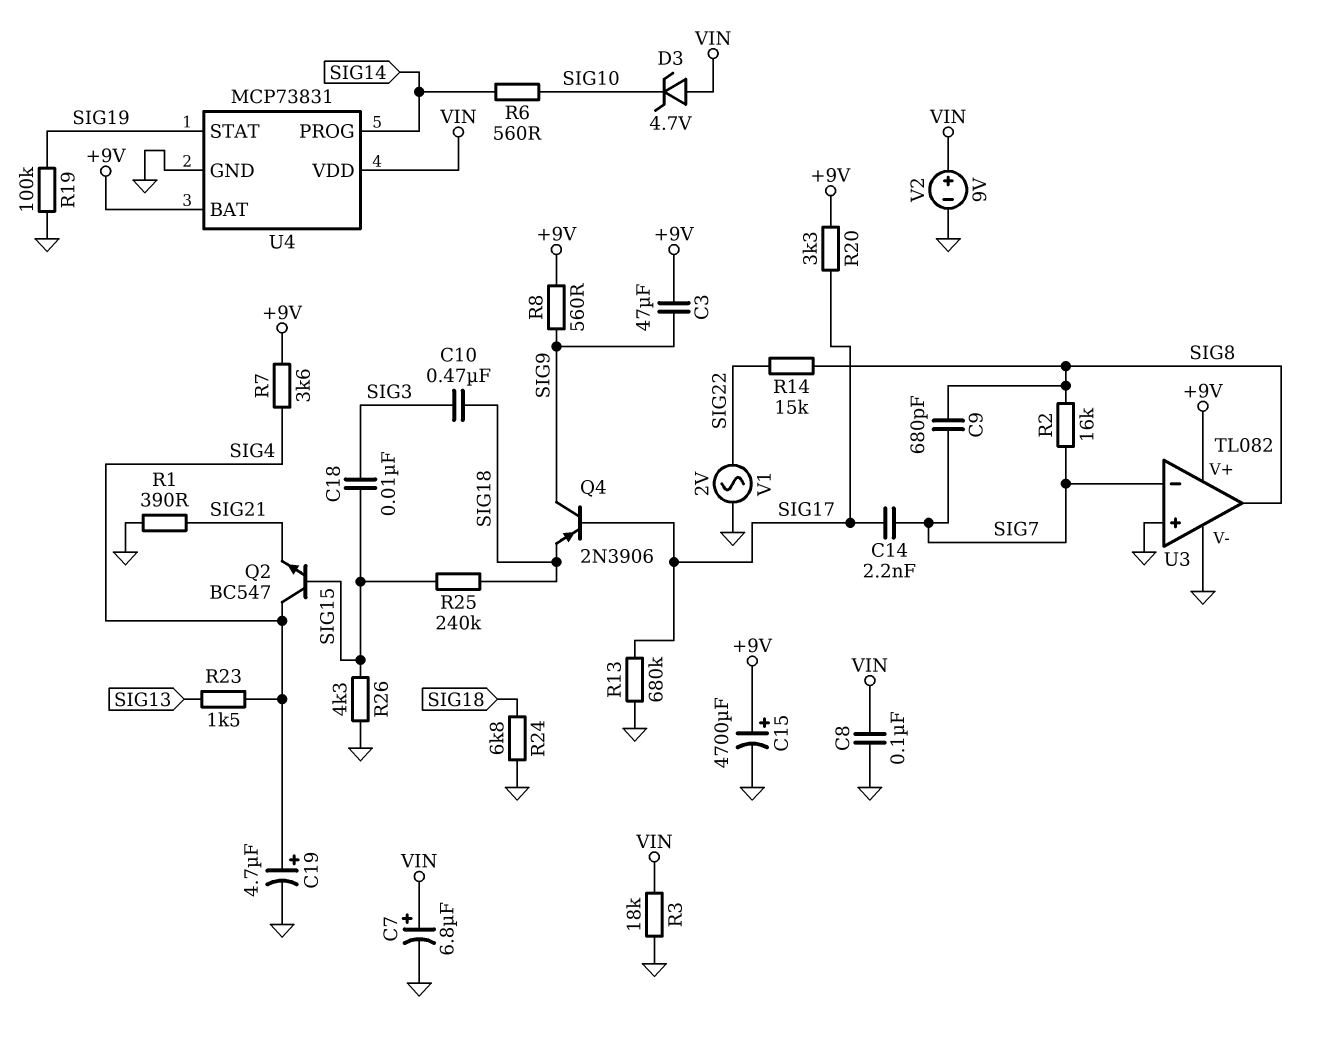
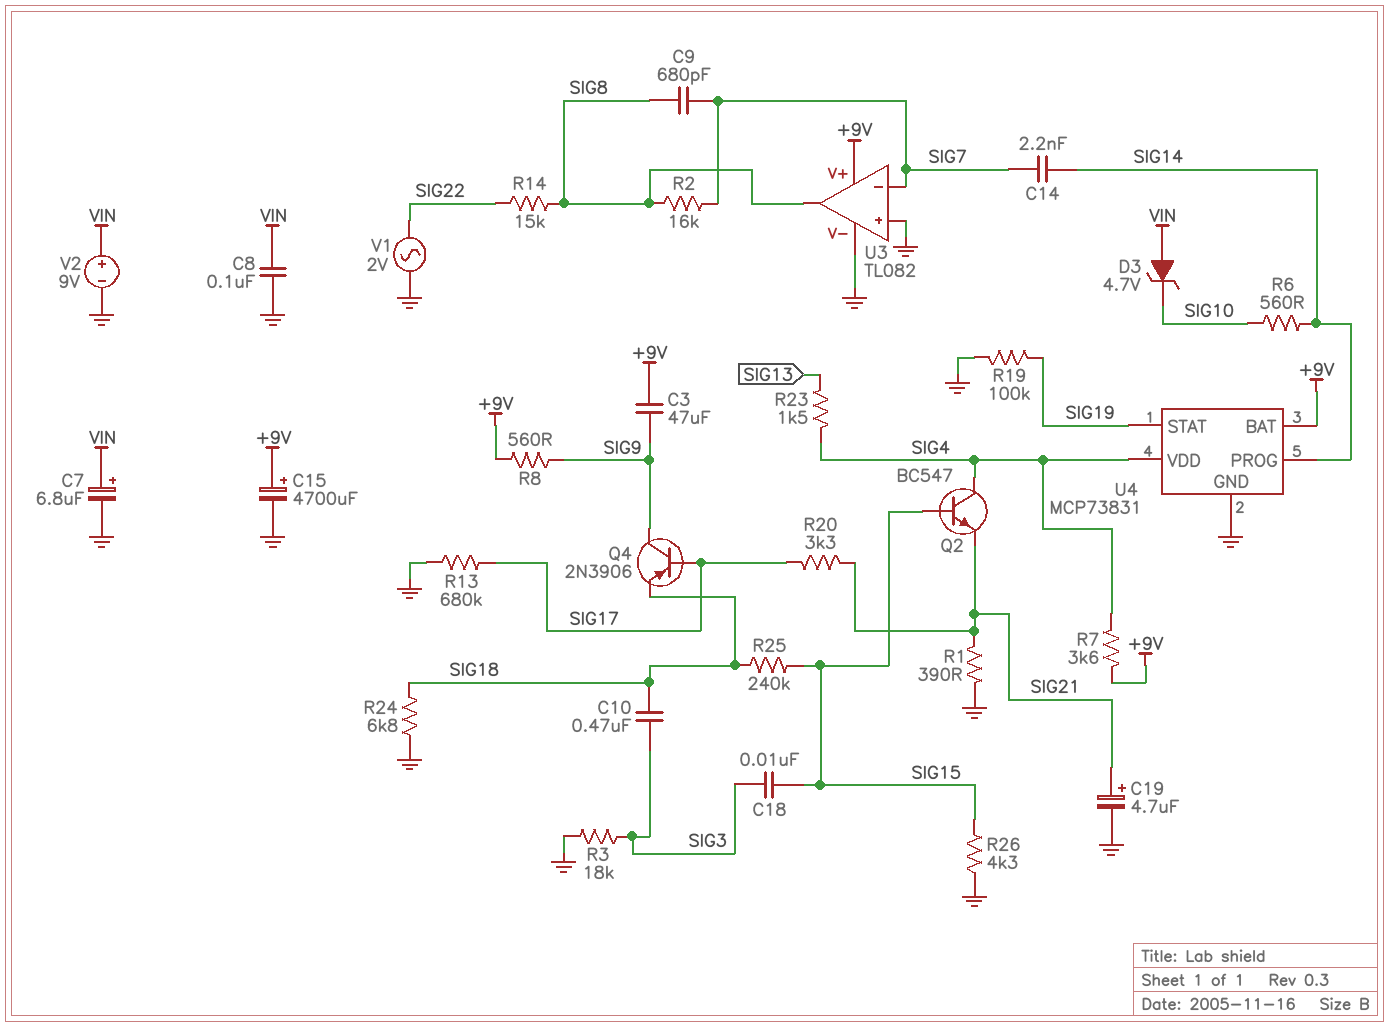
C14: 2.2nF (SIG7, SIG17) -> 2.2nF (SIG7, SIG14)
C19: 4.7uF (plus SIG4, minus GND) -> 4.7uF (plus SIG21, minus GND)
R3: 18k (GND, VIN) -> 18k (GND, SIG3)
R20: 3.3k (+9V, SIG17) -> 3.3k (SIG17, SIG21)
U4 pin VDD: VIN -> SIG4

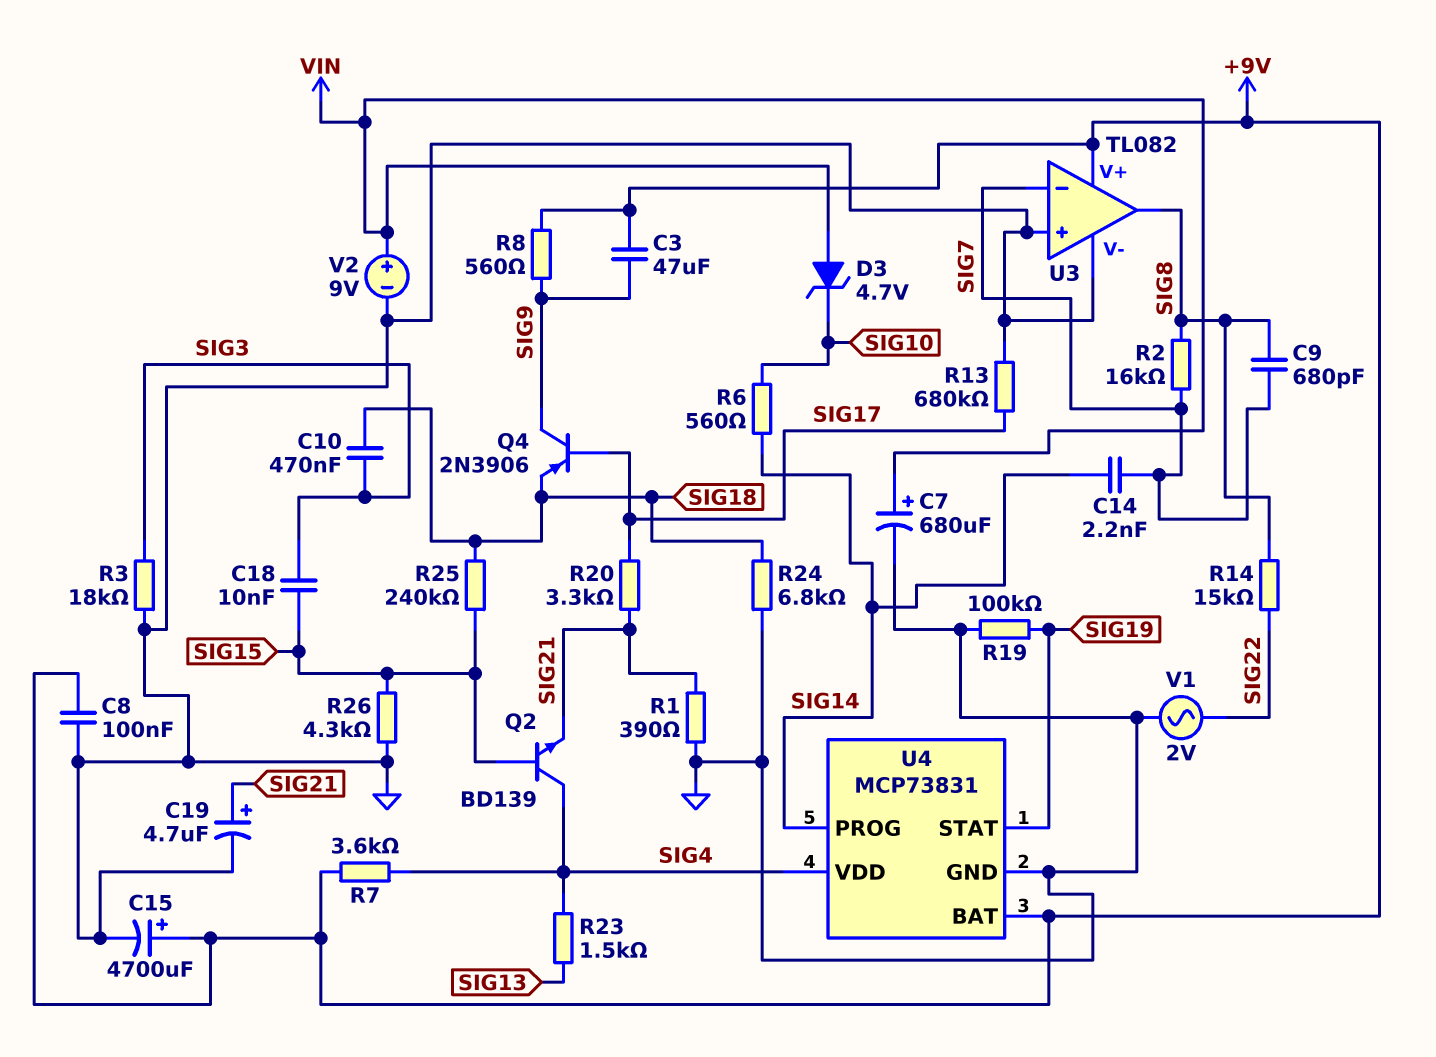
C7: 6.8uF (plus VIN, minus GND) -> 680uF (plus VIN, minus GND)
C8: 100nF (GND, VIN) -> 100nF (+9V, GND)
Q2: NPN BC547 (B SIG15, C SIG4, E SIG21) -> NPN BD139 (B SIG15, C SIG4, E SIG21)

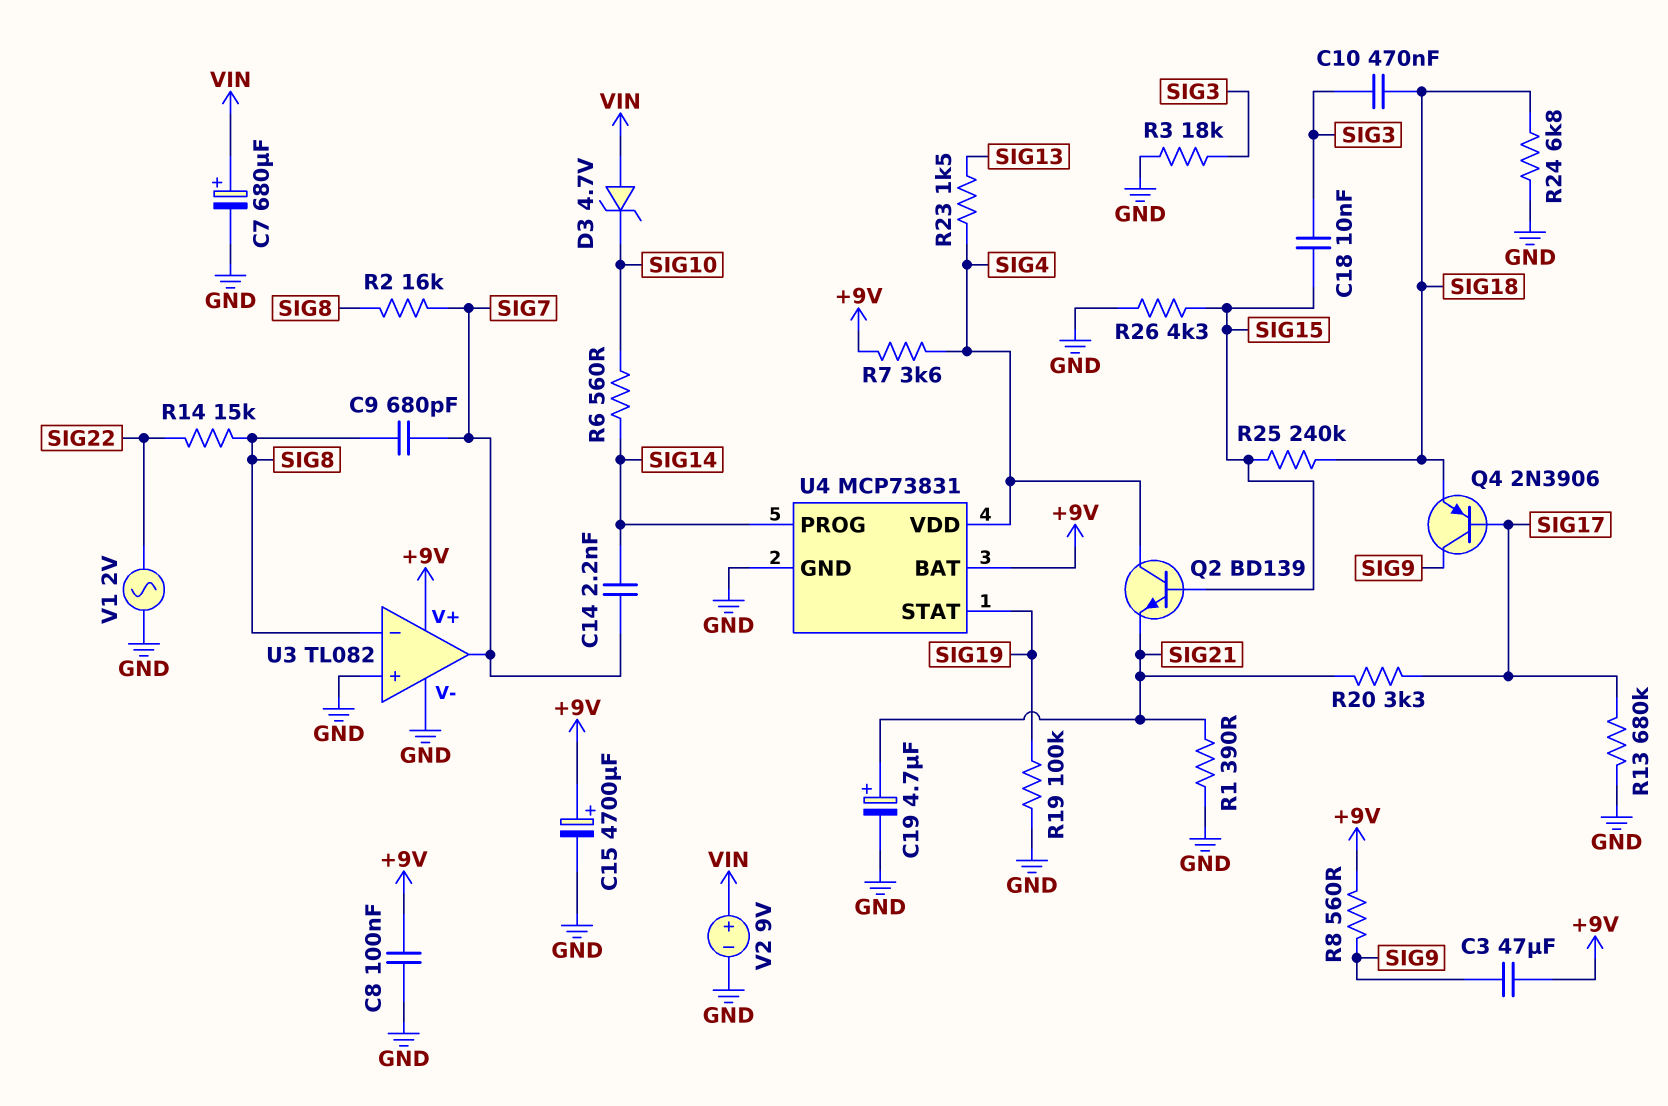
U3 pin in-: SIG7 -> SIG8
U3 pin out: SIG8 -> SIG7

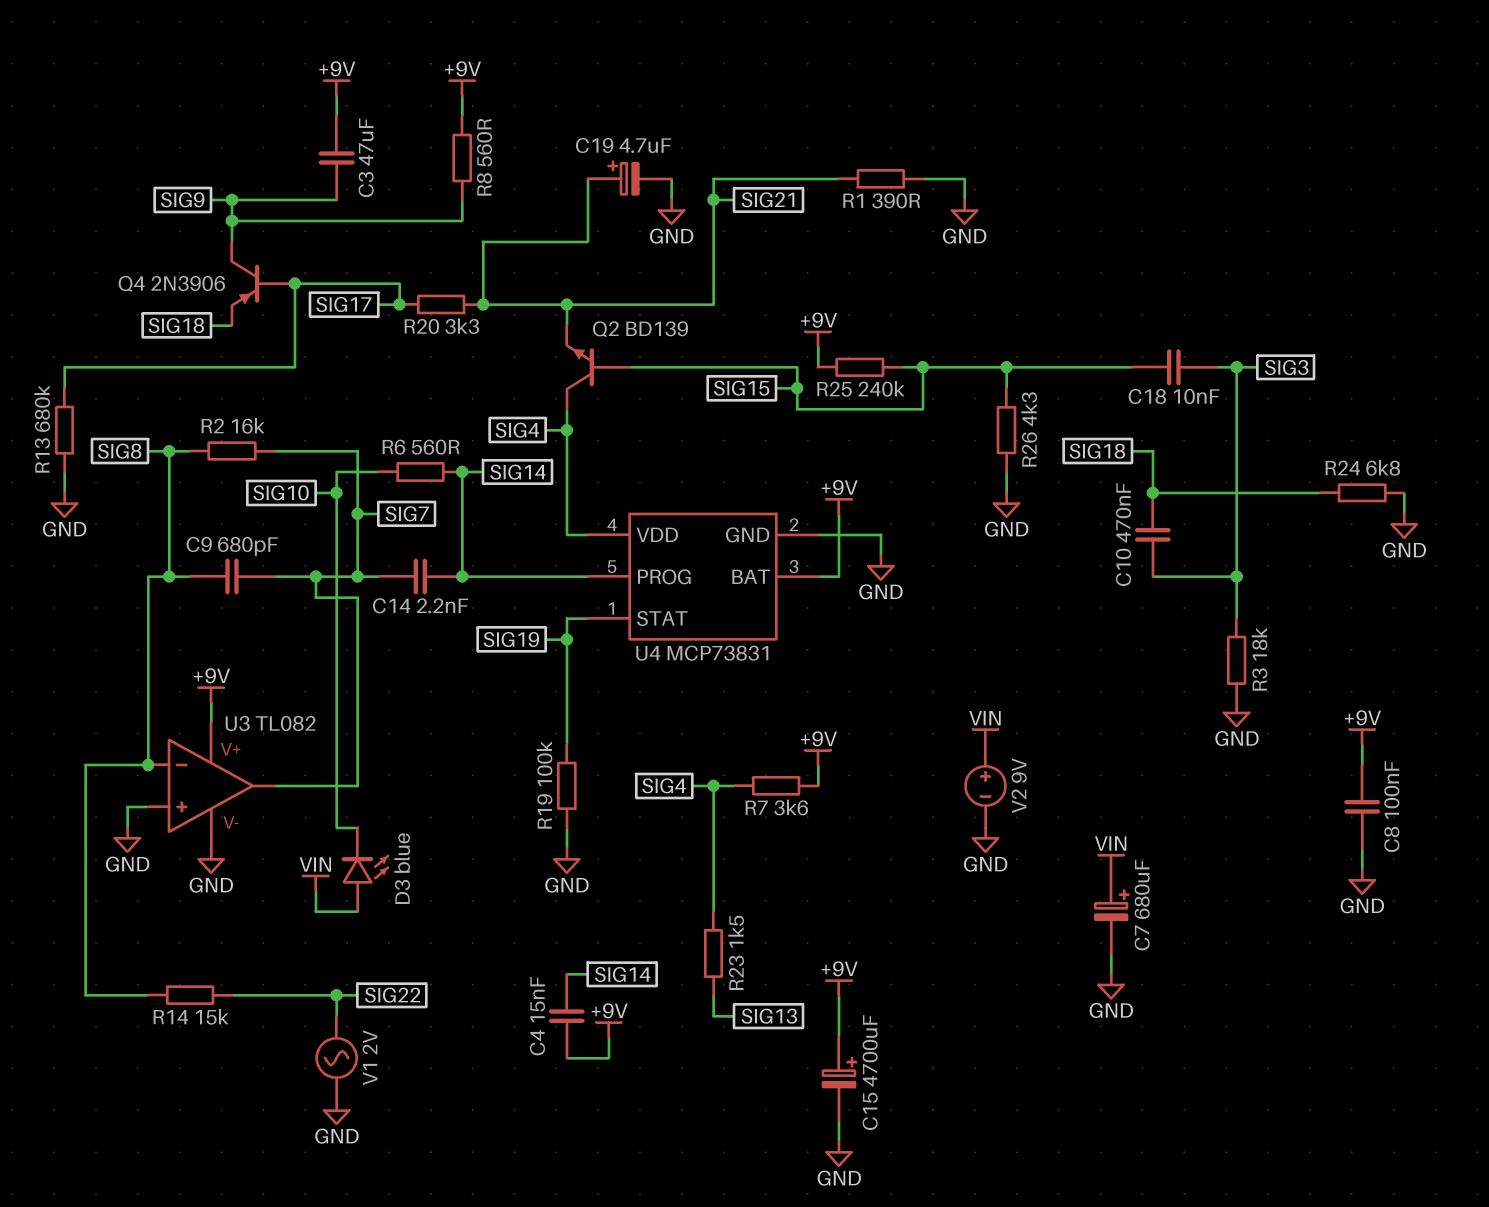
C4: none -> 15nF (+9V, SIG14)
D3: zener 4.7V (A VIN, K SIG10) -> LED blue (A VIN, K SIG10)
R25: 240k (SIG15, SIG18) -> 240k (+9V, SIG15)

